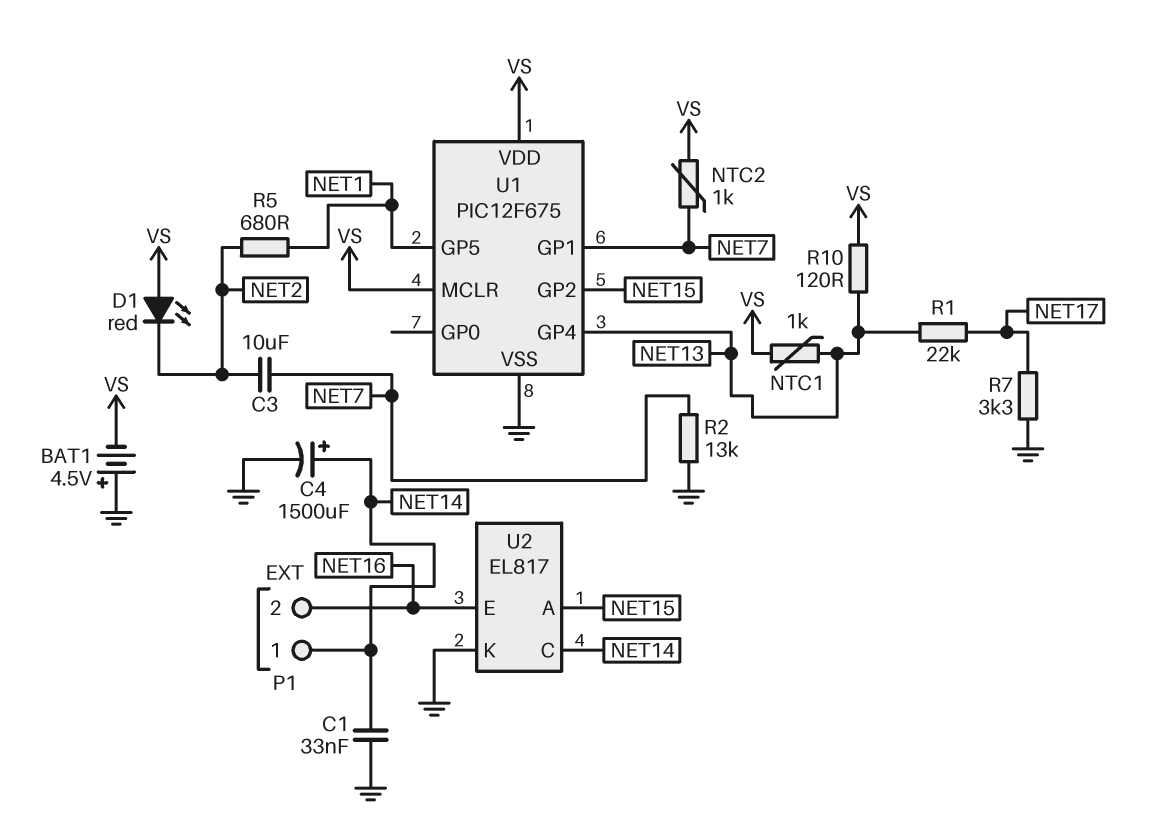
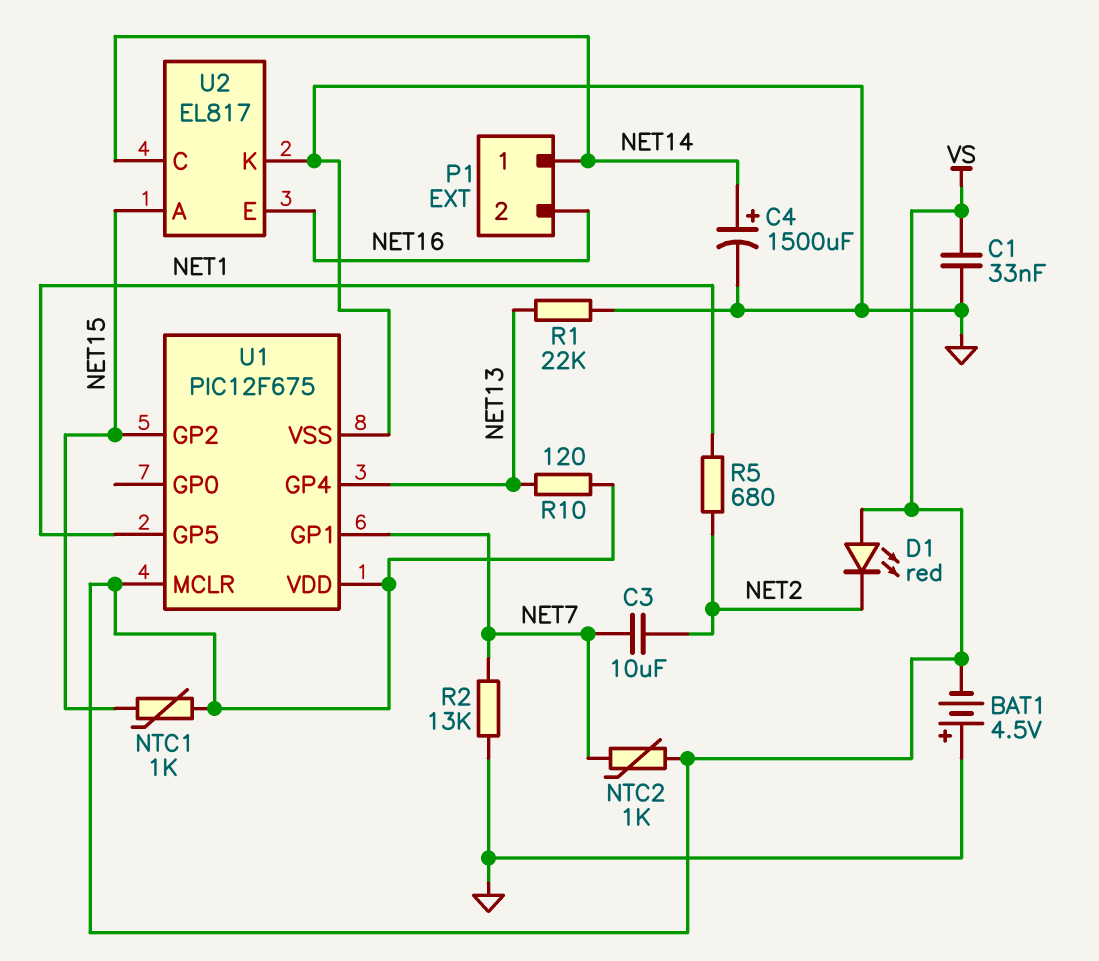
C1: 33nF (GND, NET14) -> 33nF (GND, VS)
NTC1: 1k (NET13, VS) -> 1k (NET15, VS)
R1: 22k (NET13, NET17) -> 22k (GND, NET13)
R7: 3.3k (GND, NET17) -> none

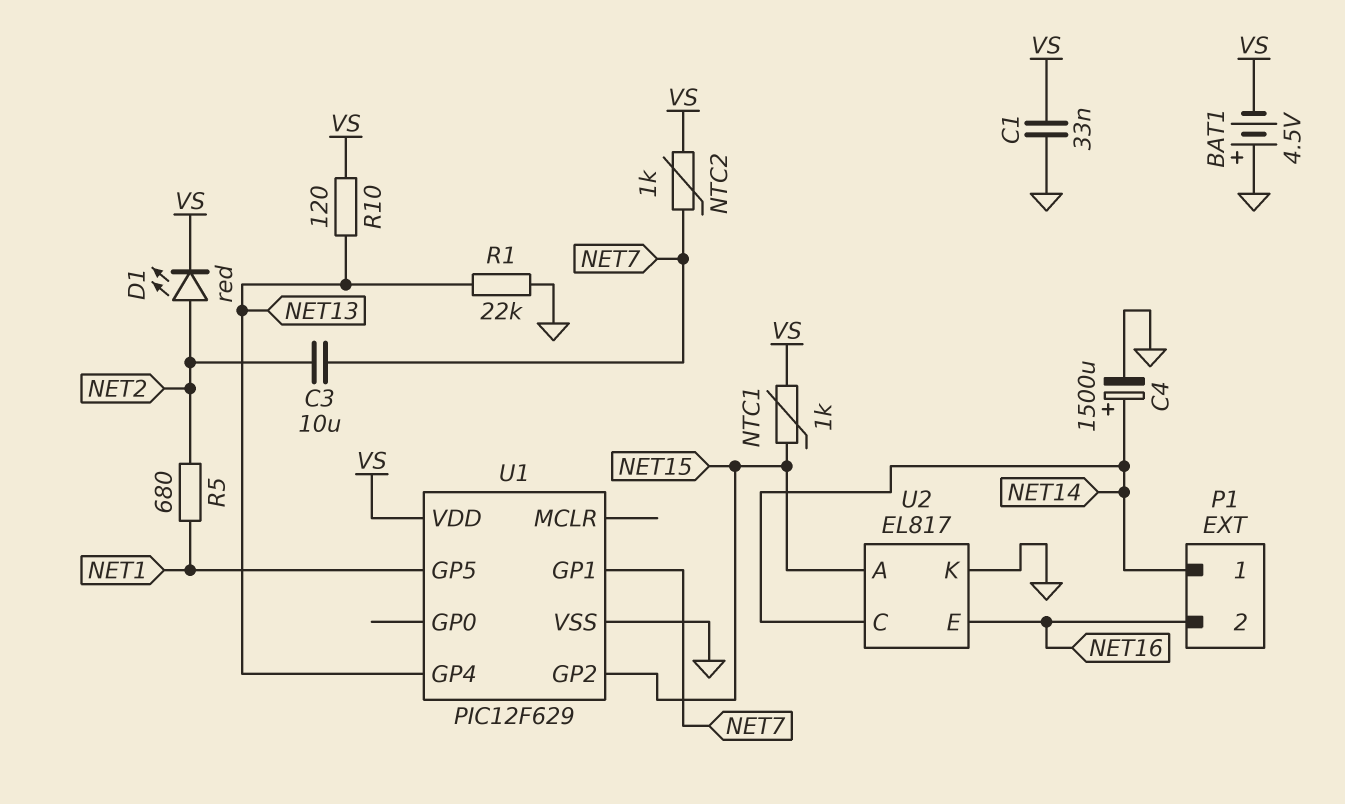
D1: LED red (A VS, K NET2) -> LED red (A NET2, K VS)
R2: 13k (GND, NET7) -> none
U1: PIC12F675 -> PIC12F629
U1 pin MCLR: VS -> none

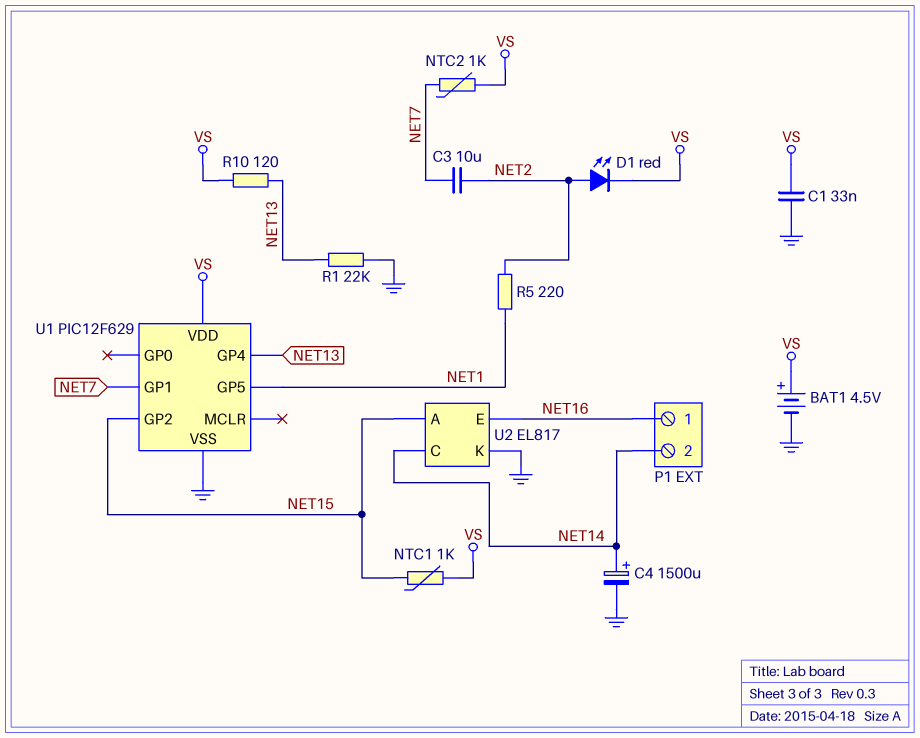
BAT1: 4.5V (plus GND, minus VS) -> 4.5V (plus VS, minus GND)
P1 pin 1: NET14 -> NET16
P1 pin 2: NET16 -> NET14
R5: 680 (NET1, NET2) -> 220 (NET1, NET2)

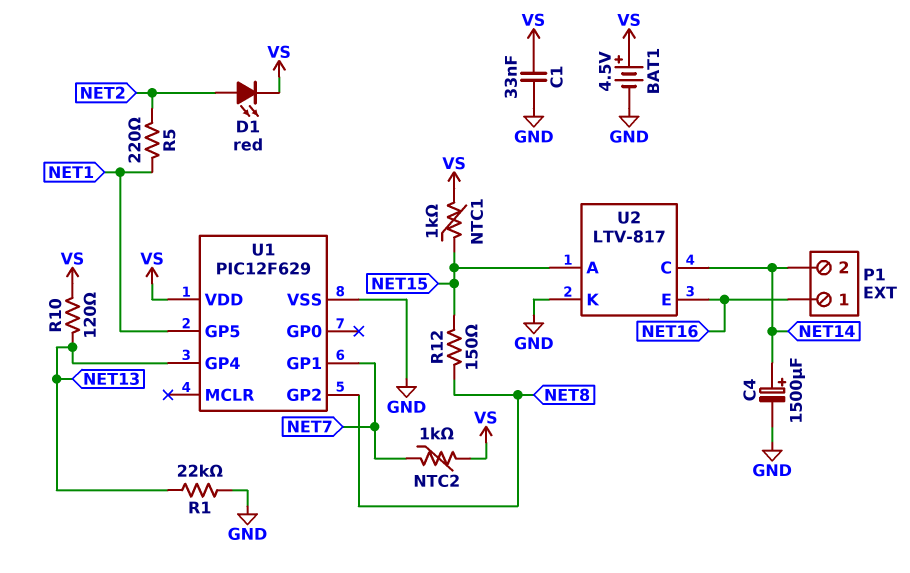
C3: 10uF (NET2, NET7) -> none
R12: none -> 150 (NET8, NET15)
U1 pin GP2: NET15 -> NET8
U2: EL817 -> LTV-817

